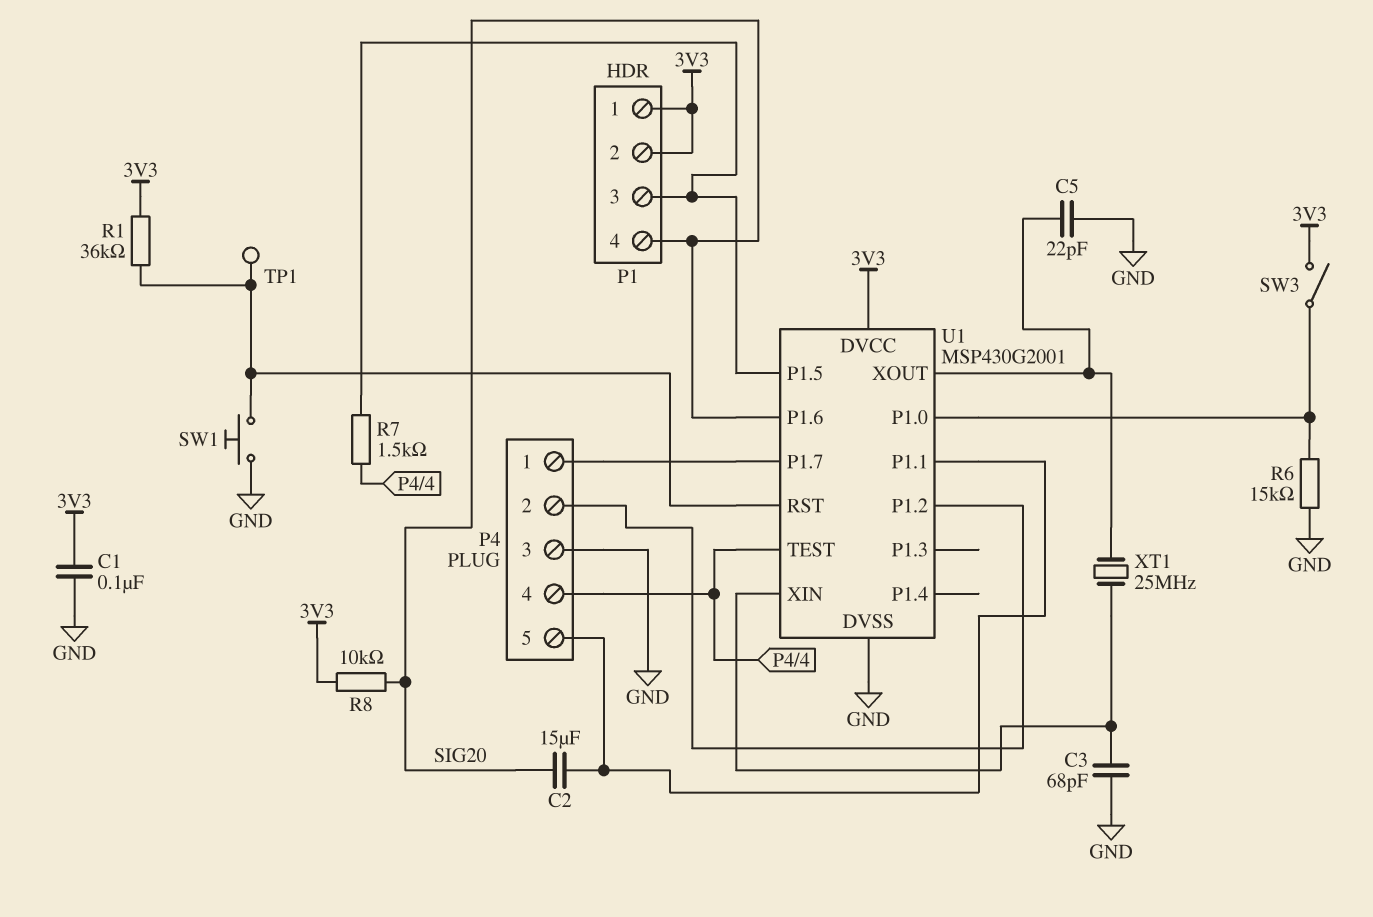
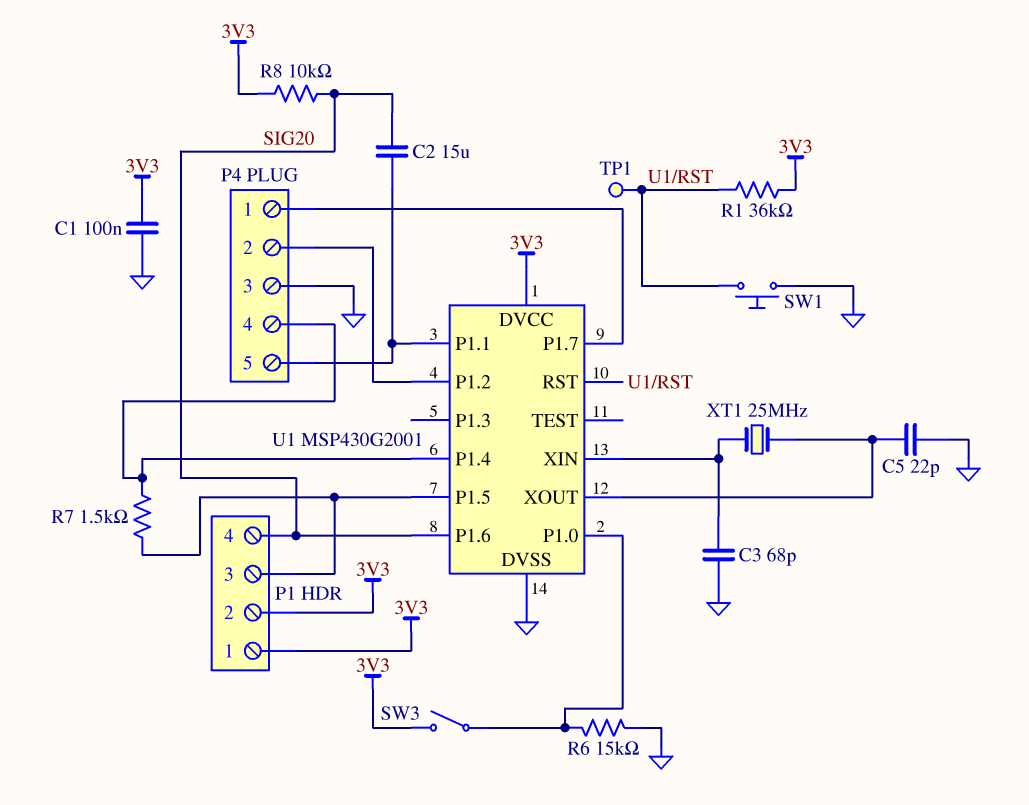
U1 pin P1.4: none -> P4/4
U1 pin TEST: P4/4 -> none

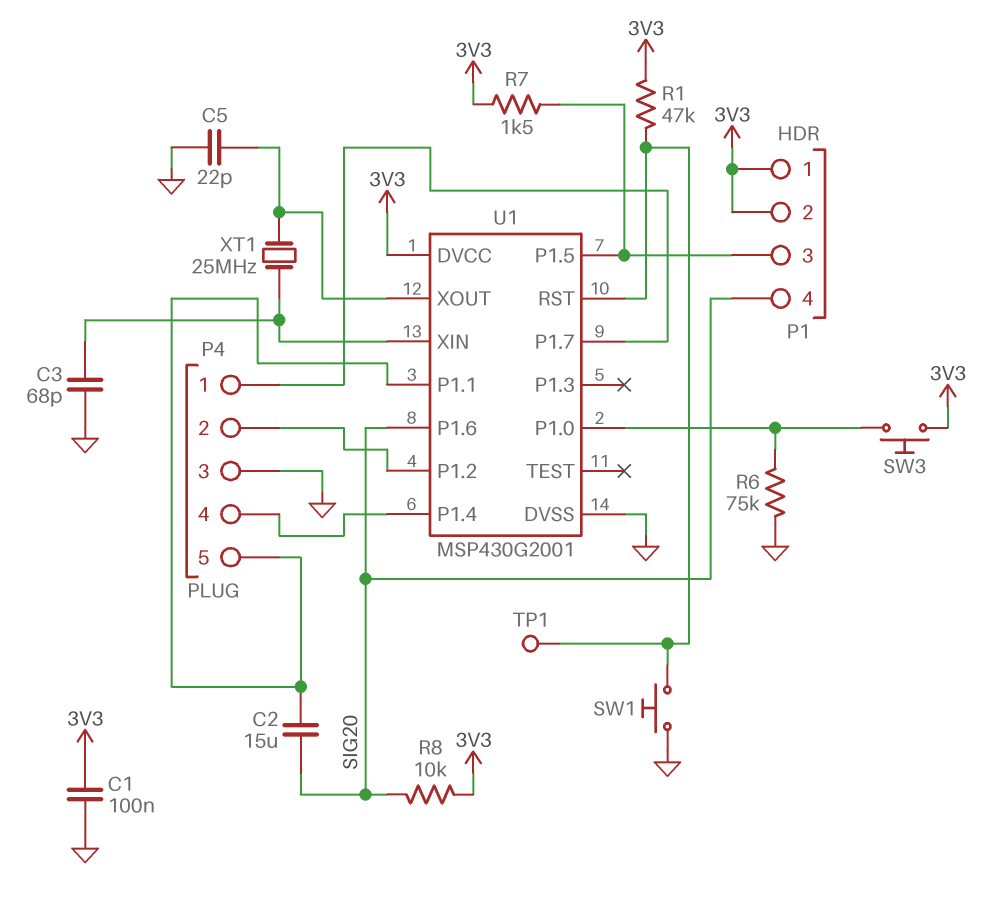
R1: 36k (3V3, U1/RST) -> 47k (3V3, U1/RST)
R6: 15k (GND, U1/P1.0) -> 75k (GND, U1/P1.0)
R7: 1.5k (P1/3, P4/4) -> 1.5k (3V3, P1/3)
SW3: switch (3V3, U1/P1.0) -> button (3V3, U1/P1.0)

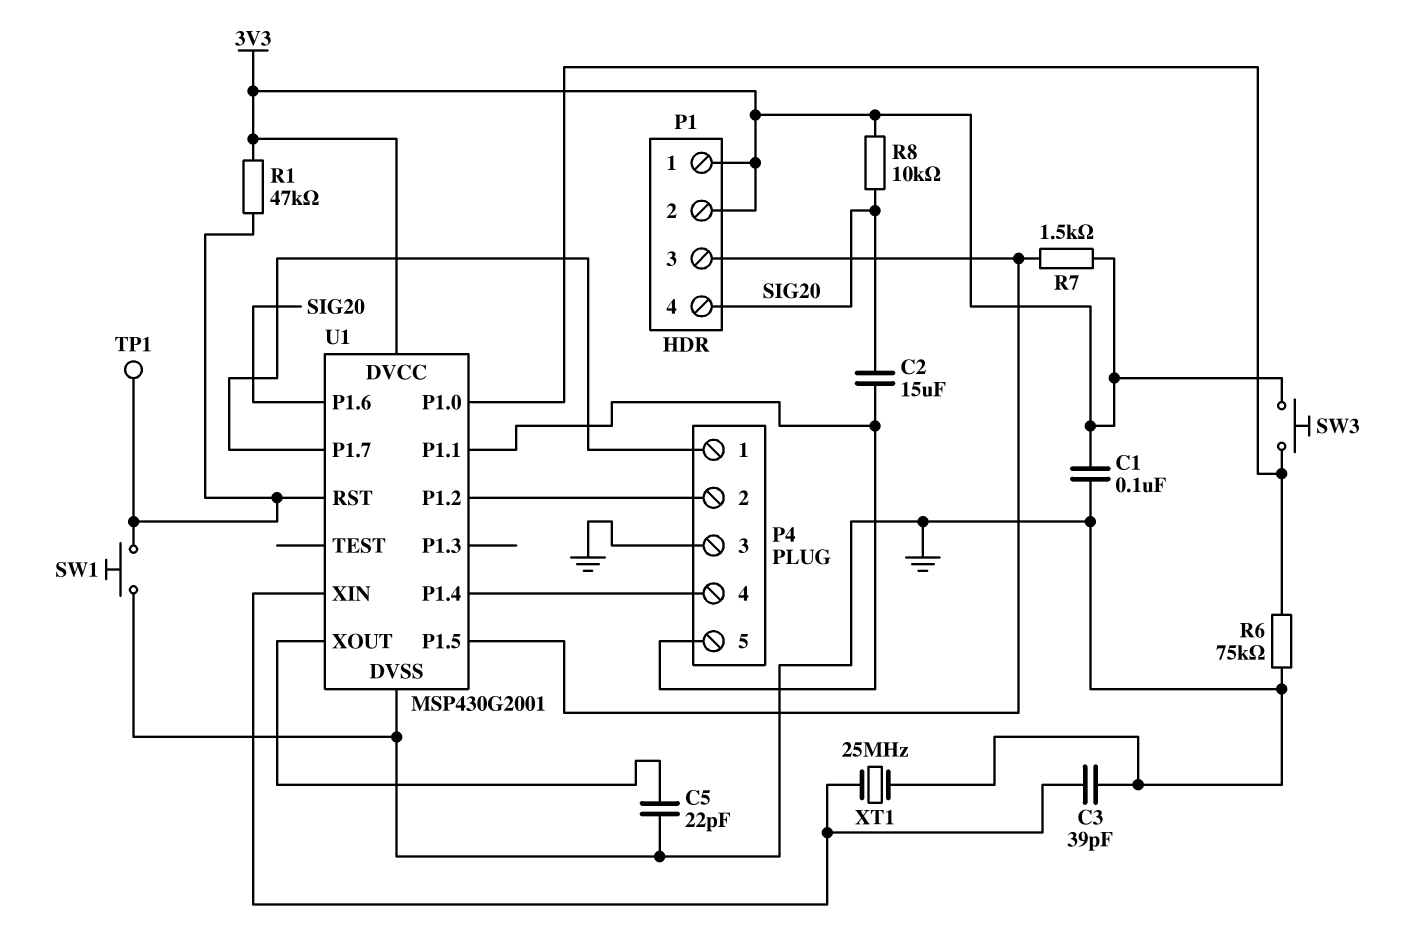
C3: 68pF (GND, U1/XIN) -> 39pF (GND, U1/XIN)
XT1: 25MHz (U1/XIN, U1/XOUT) -> 25MHz (GND, U1/XIN)

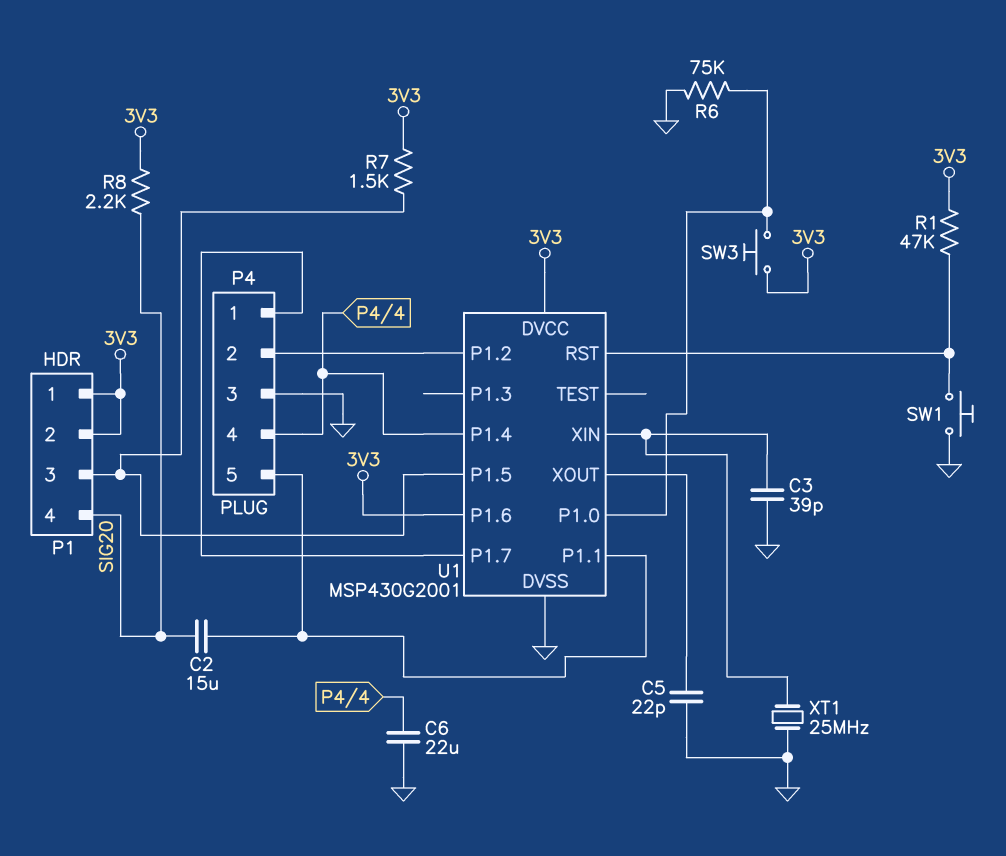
C1: 100nF (3V3, GND) -> none
C6: none -> 22uF (GND, P4/4)
R8: 10k (3V3, SIG20) -> 2.2k (3V3, SIG20)
TP1: test point (U1/RST) -> none
U1 pin P1.6: SIG20 -> 3V3

